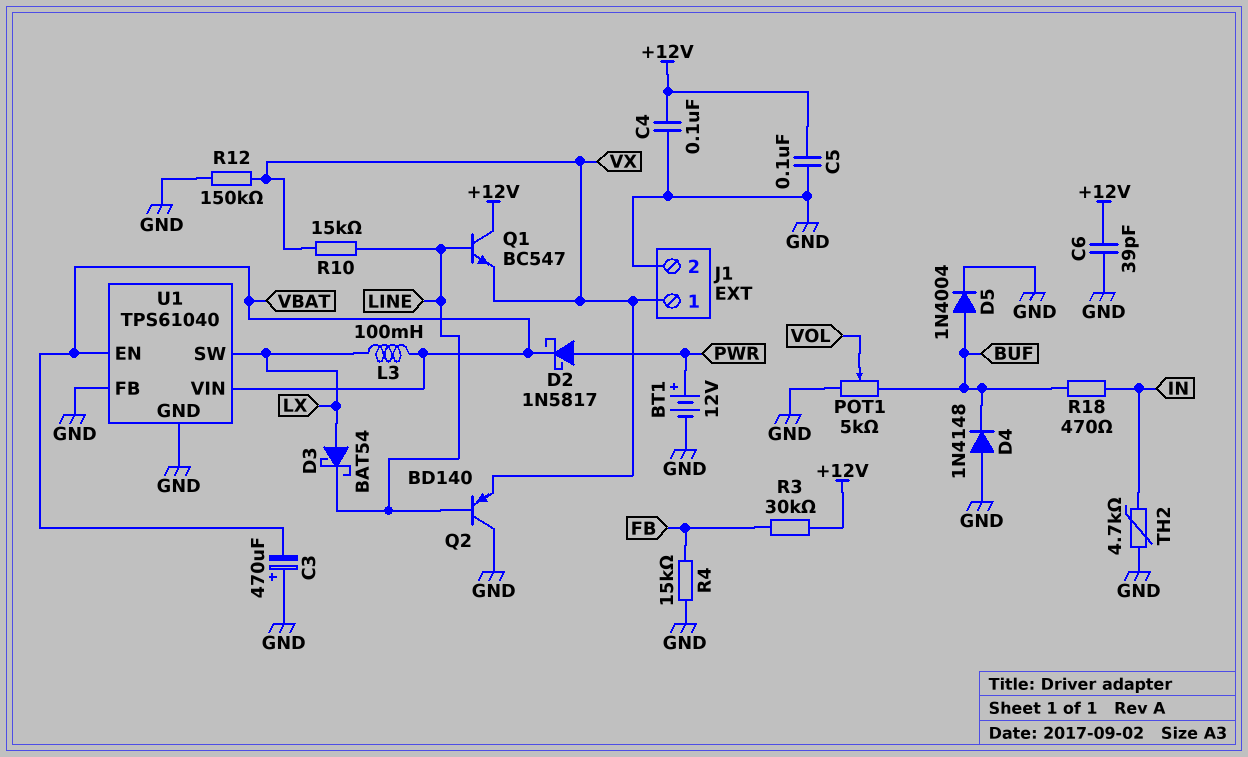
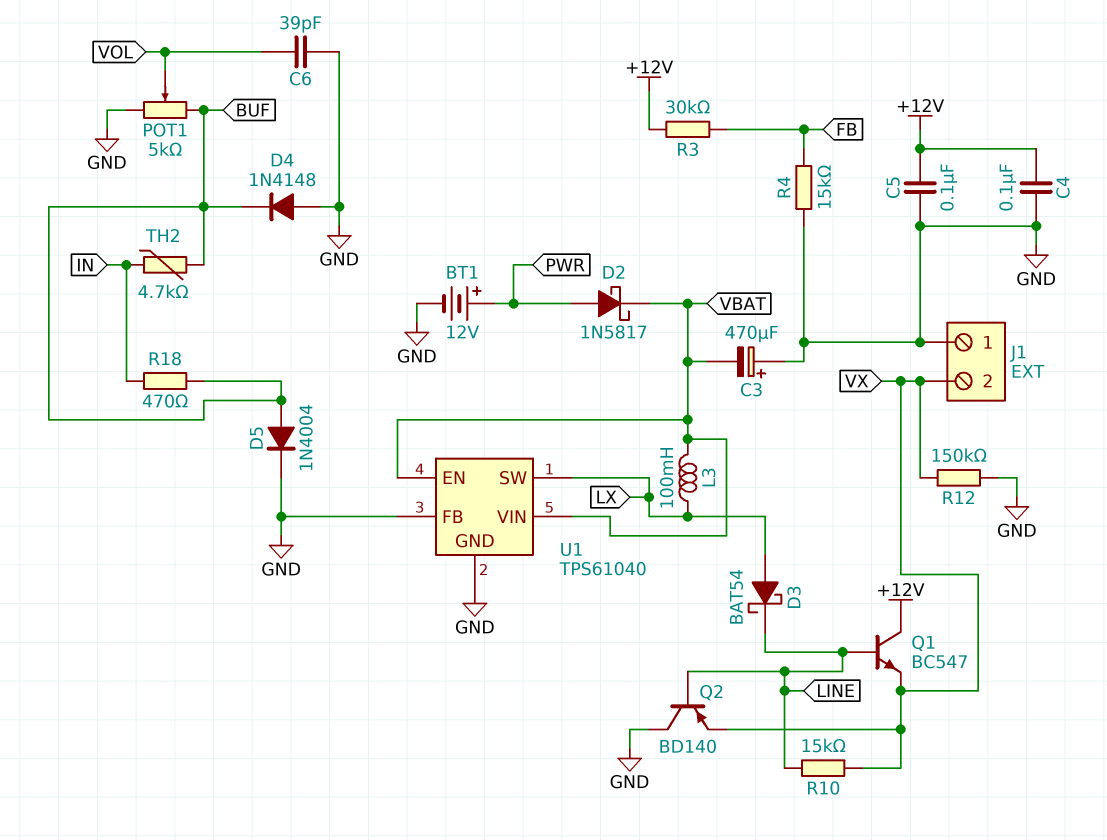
C6: 39pF (+12V, GND) -> 39pF (GND, VOL)
J1 pin 1: VX -> GND
J1 pin 2: GND -> VX
TH2: 4.7k (GND, IN) -> 4.7k (BUF, IN)

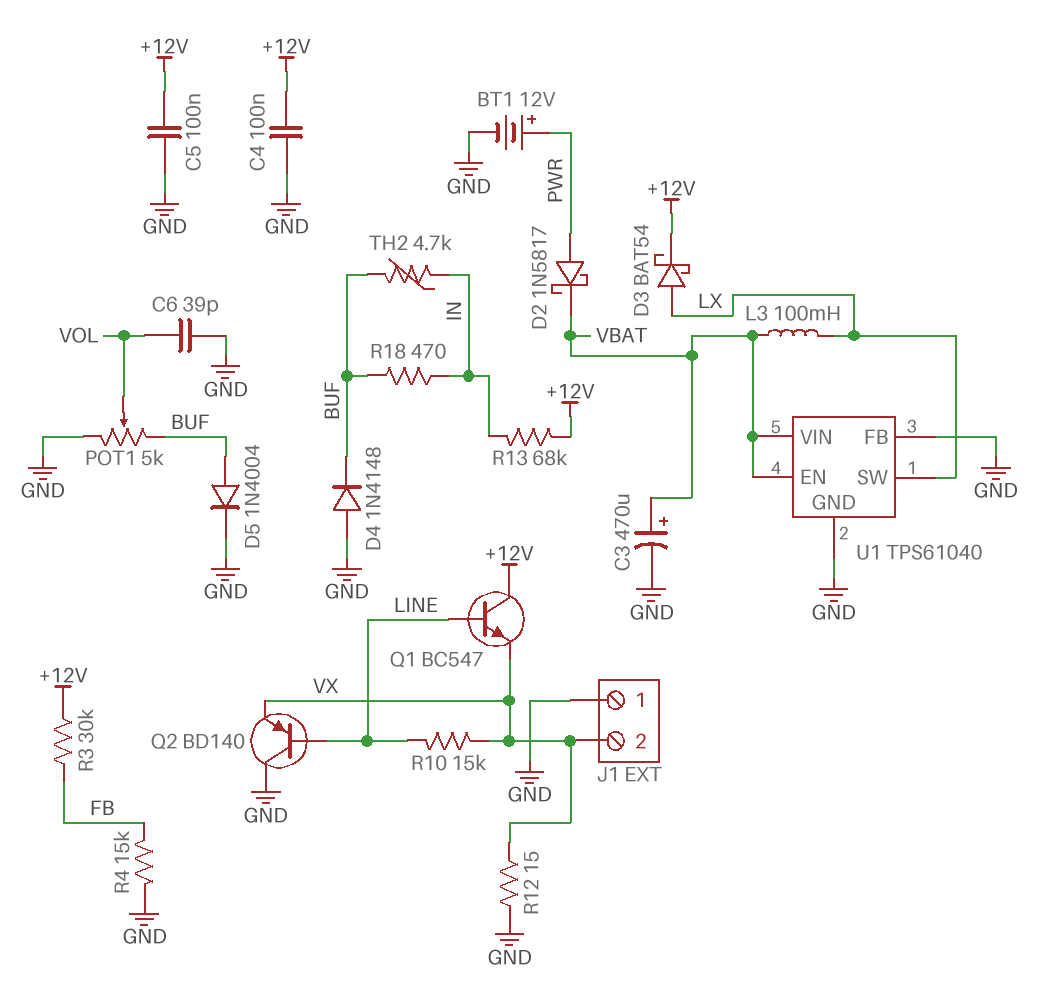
C3: 470uF (plus GND, minus VBAT) -> 470uF (plus VBAT, minus GND)
D3: schottky BAT54 (A LX, K LINE) -> schottky BAT54 (A LX, K +12V)
R12: 150k (GND, VX) -> 15 (GND, VX)
R13: none -> 68k (+12V, IN)

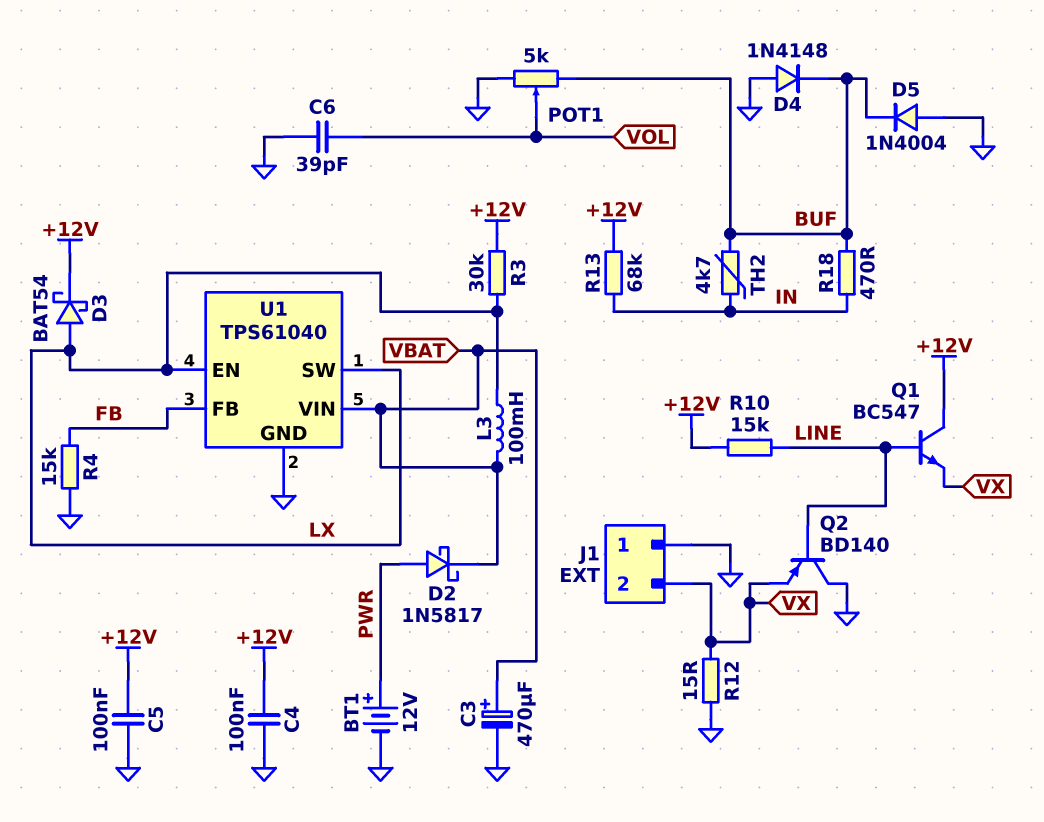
D5: diode 1N4004 (A BUF, K GND) -> diode 1N4004 (A GND, K BUF)
R3: 30k (+12V, FB) -> 30k (+12V, LX)
R10: 15k (LINE, VX) -> 15k (+12V, LINE)
U1 pin EN: VBAT -> LX
U1 pin FB: GND -> FB

